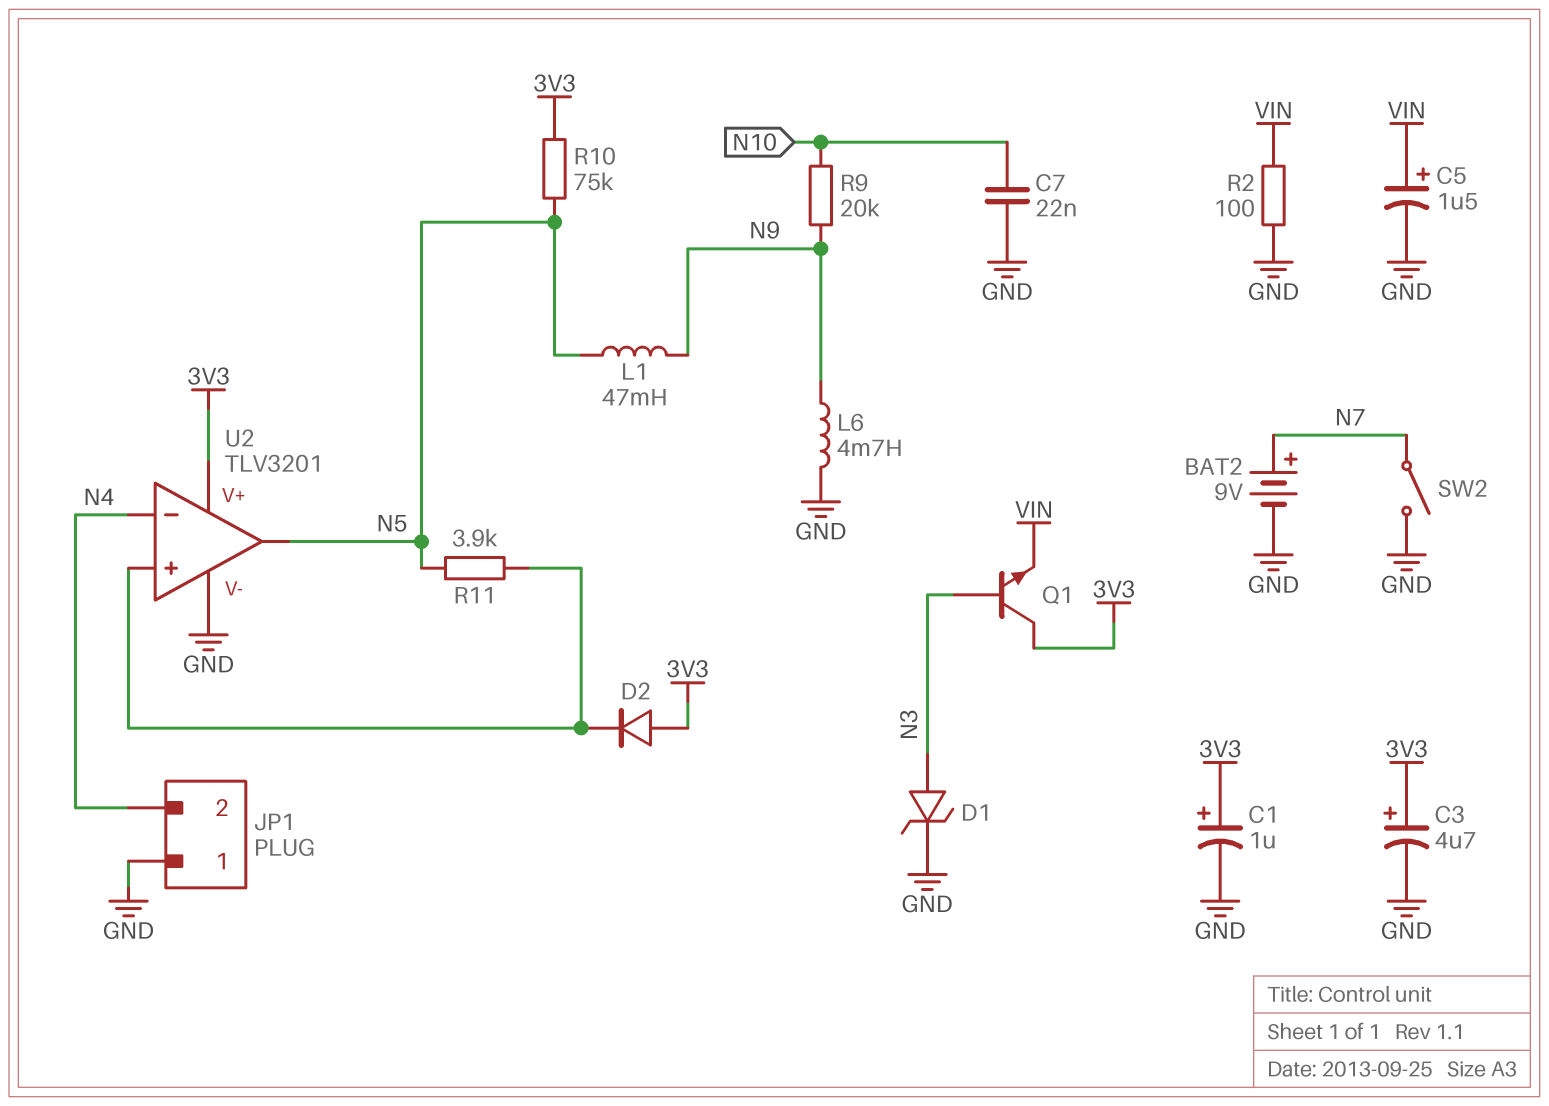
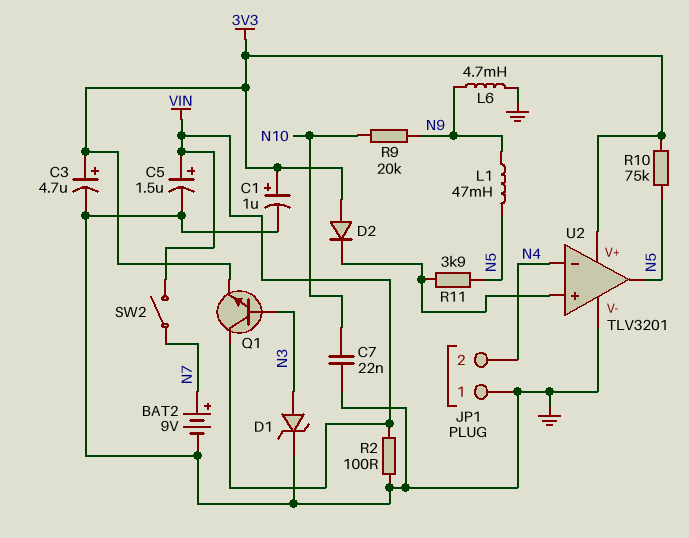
Q1: NPN (B N3, C 3V3, E VIN) -> NPN (B N3, C VIN, E 3V3)
SW2: switch (GND, N7) -> switch (N7, VIN)

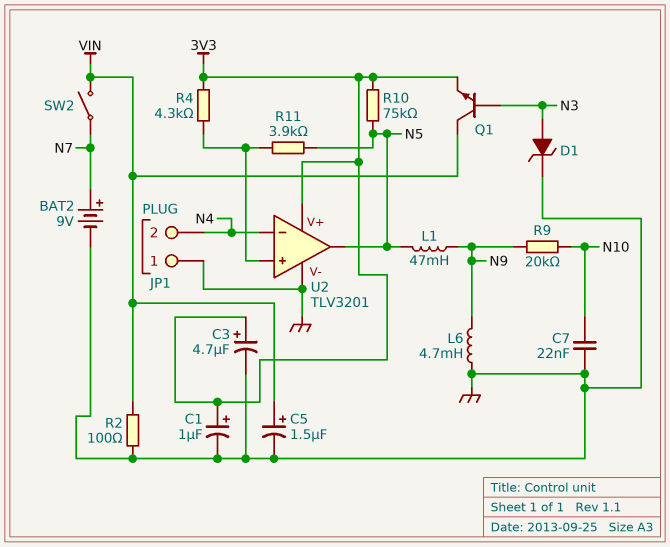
D2: diode (A 3V3, K U2/in+) -> none
R4: none -> 4.3k (3V3, U2/in+)

